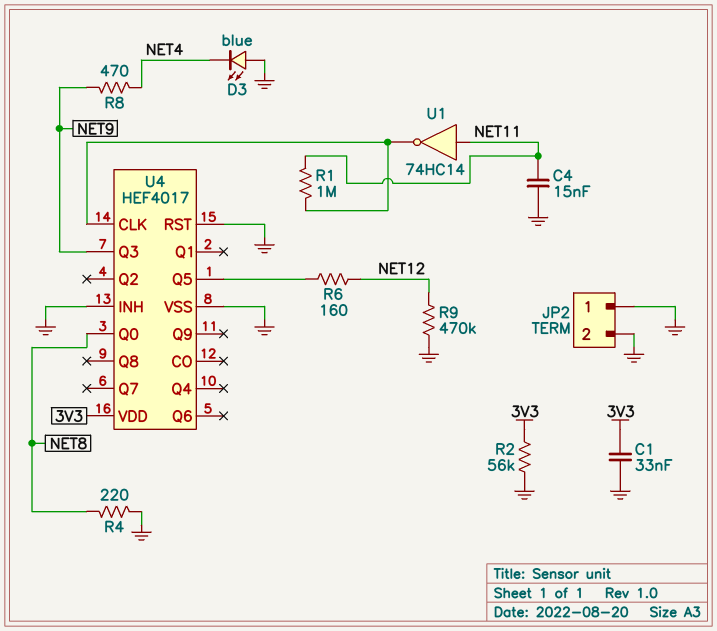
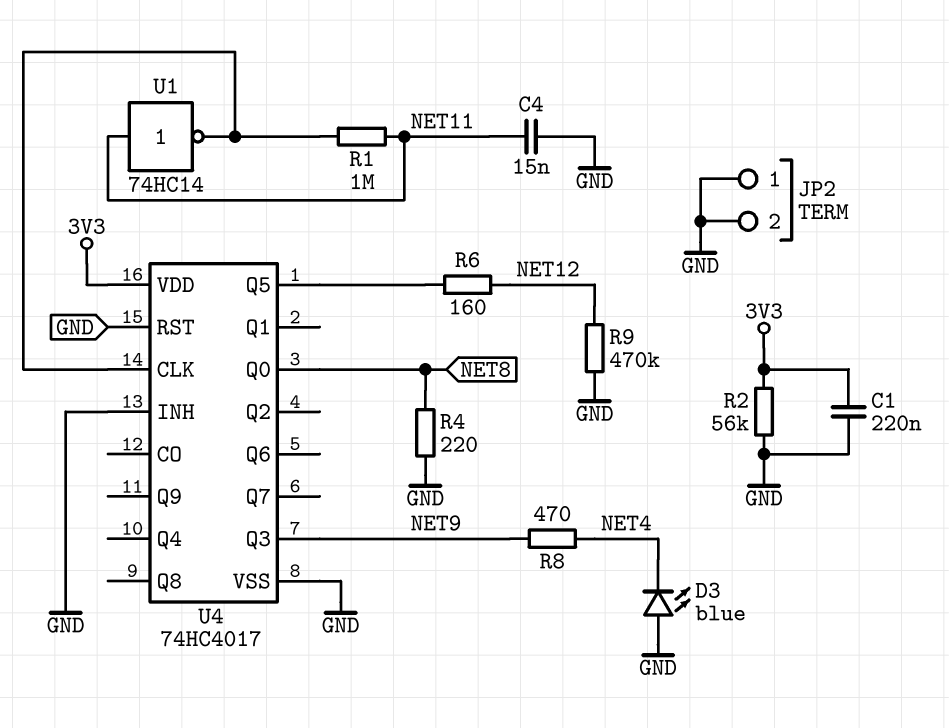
C1: 33nF (3V3, GND) -> 220nF (3V3, GND)
U4: HEF4017 -> 74HC4017

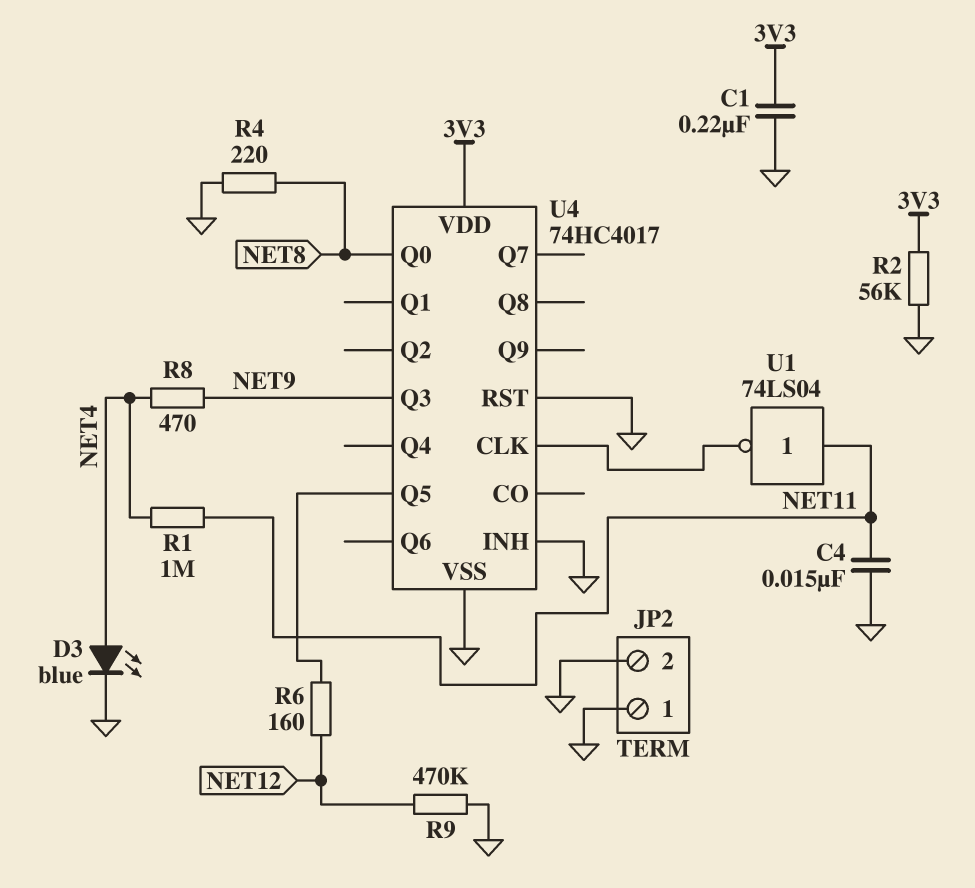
D3: LED blue (A GND, K NET4) -> LED blue (A NET4, K GND)
R1: 1M (NET11, U4/CLK) -> 1M (NET4, NET11)
U1: NOT 74HC14 (in NET11, out U4/CLK) -> NOT 74LS04 (in NET11, out U4/CLK)

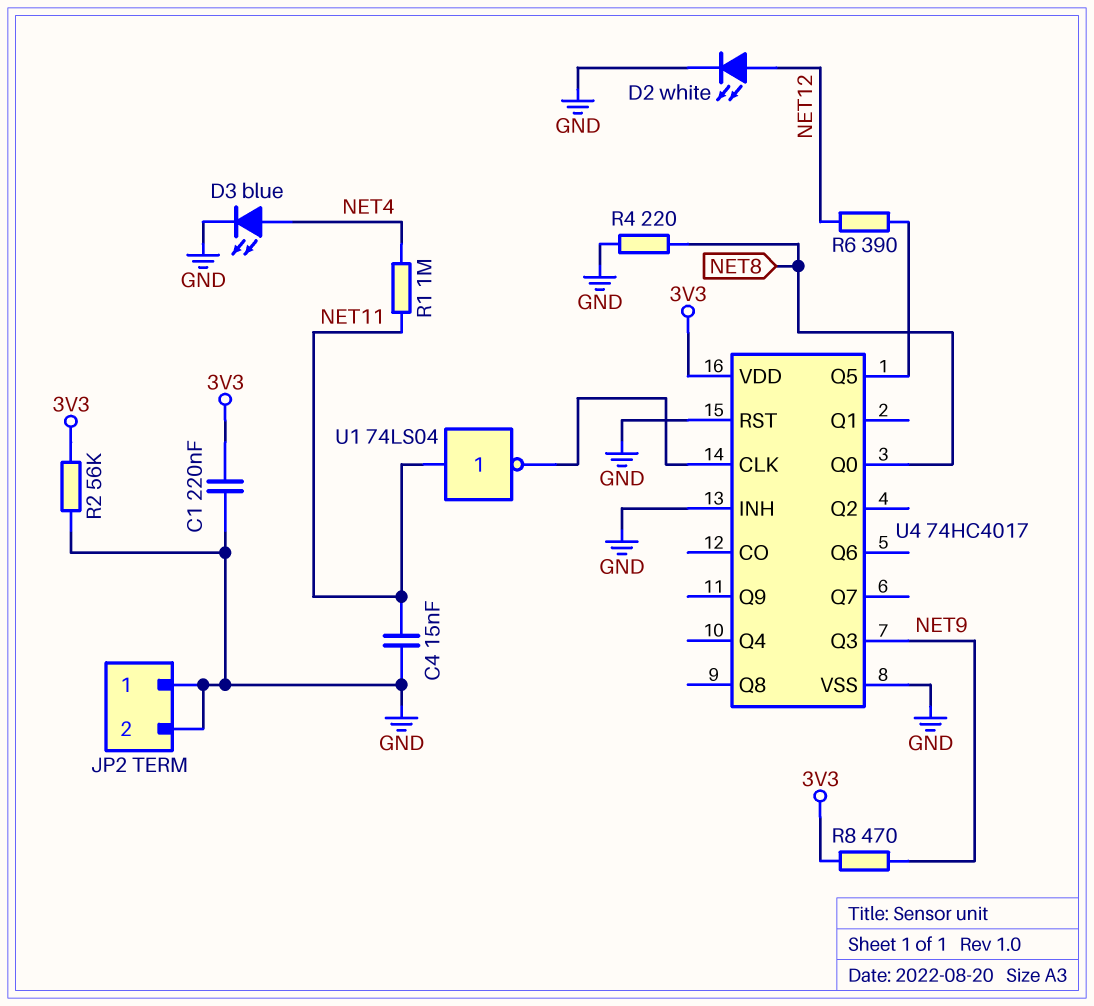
D2: none -> LED white (A NET12, K GND)
R6: 160 (NET12, U4/Q5) -> 390 (NET12, U4/Q5)
R8: 470 (NET4, NET9) -> 470 (3V3, NET9)
R9: 470k (GND, NET12) -> none

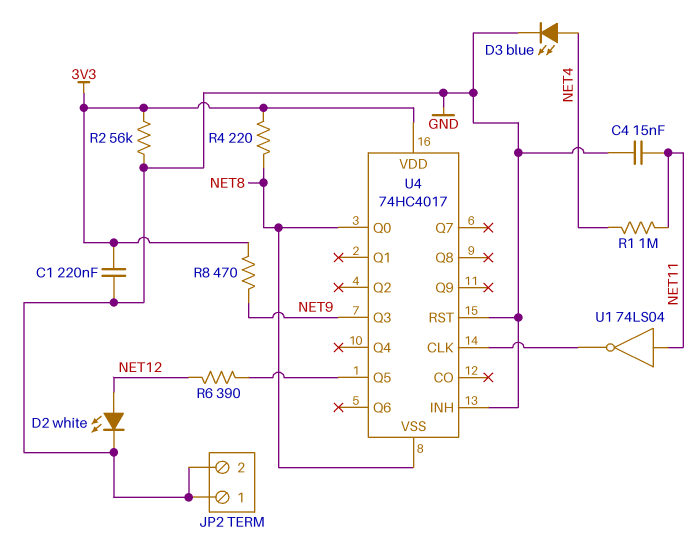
R4: 220 (GND, NET8) -> 220 (3V3, NET8)
U4 pin VSS: GND -> NET8

